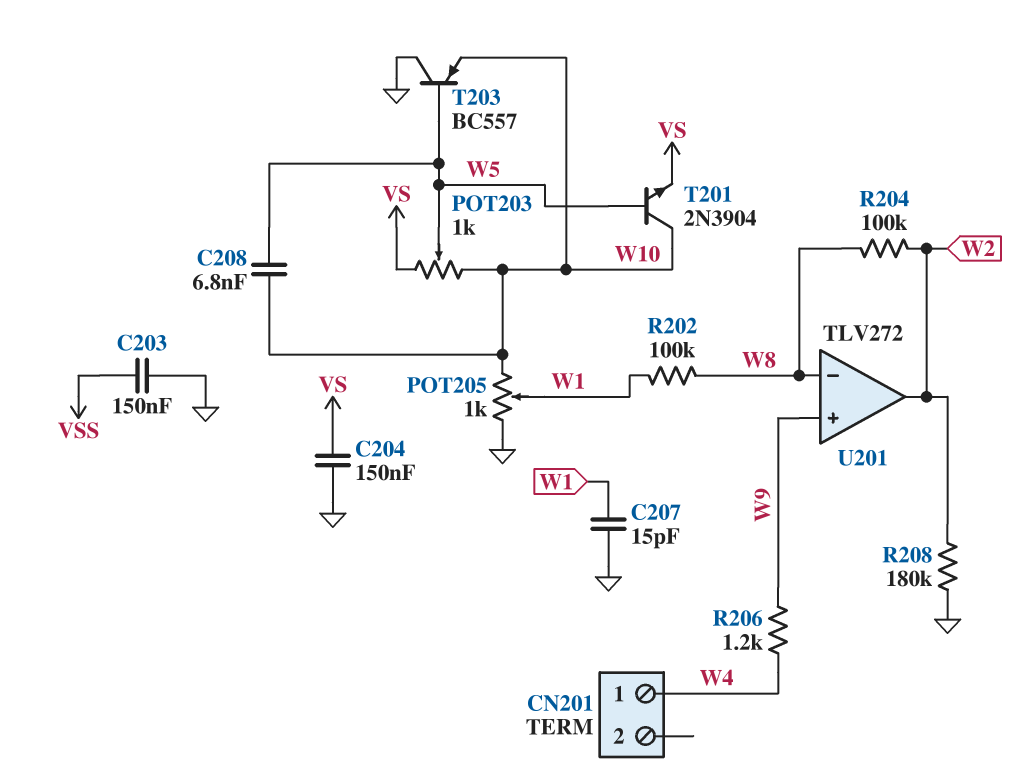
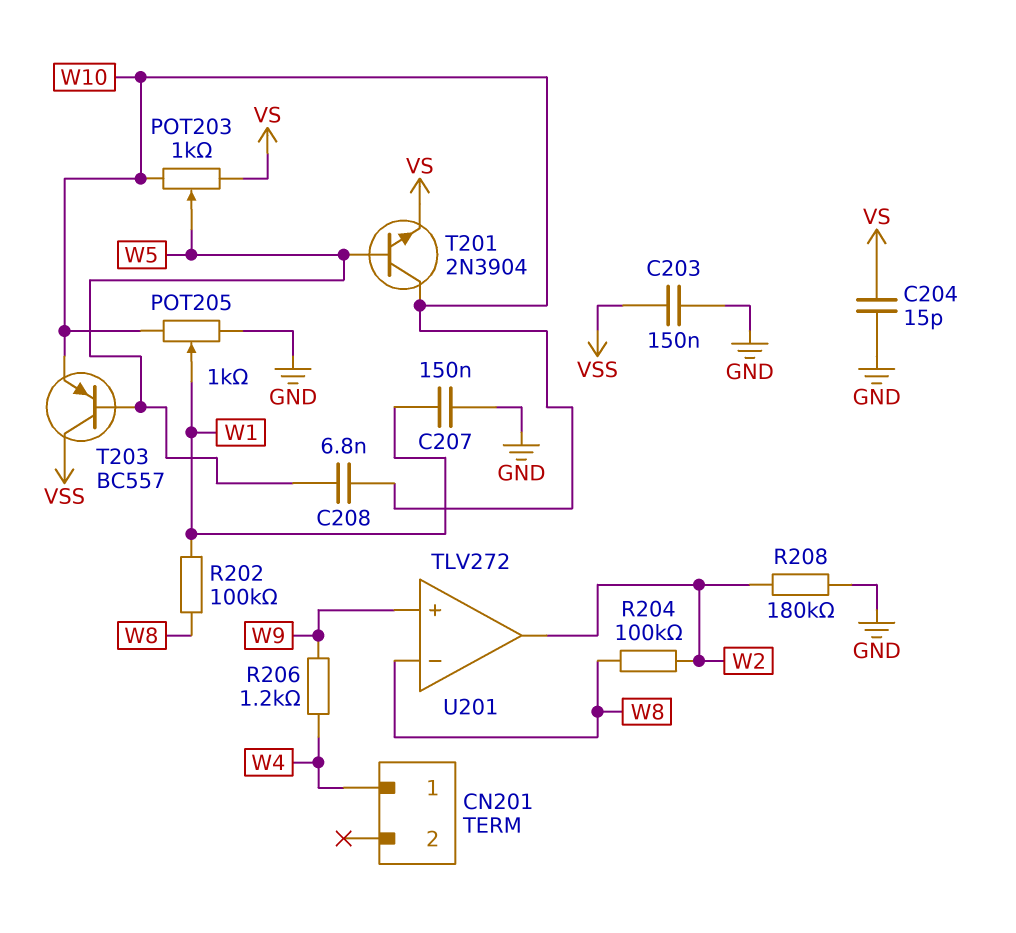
C204: 150nF (GND, VS) -> 15pF (GND, VS)
C207: 15pF (GND, W1) -> 150nF (GND, W1)
T203: PNP BC557 (B W5, C GND, E W10) -> PNP BC557 (B W5, C VSS, E W10)

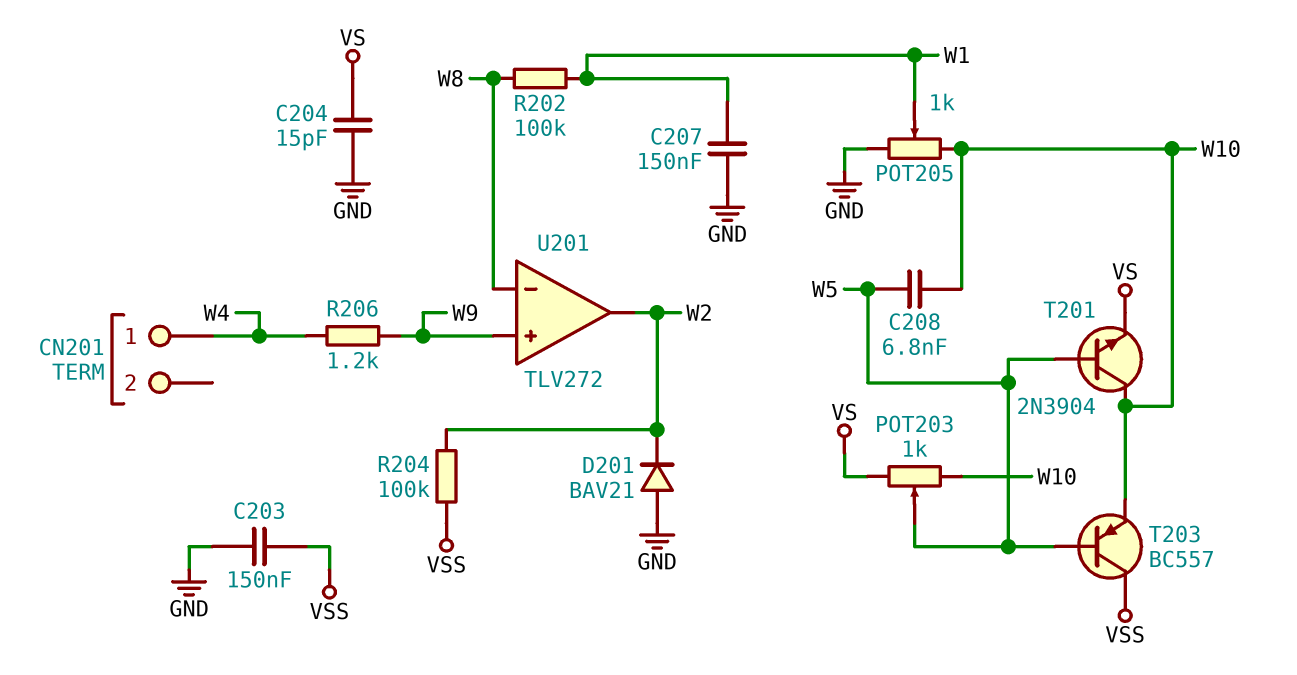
D201: none -> diode BAV21 (A GND, K W2)
R204: 100k (W2, W8) -> 100k (VSS, W2)
R208: 180k (GND, W2) -> none

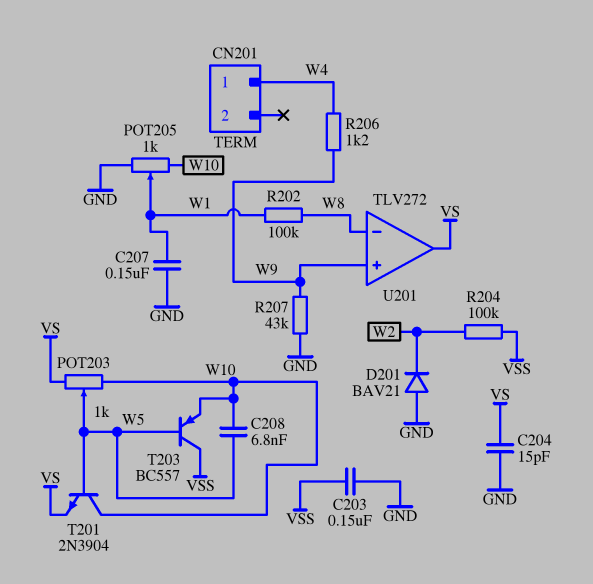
R207: none -> 43k (GND, W9)
U201 pin out: W2 -> VS

